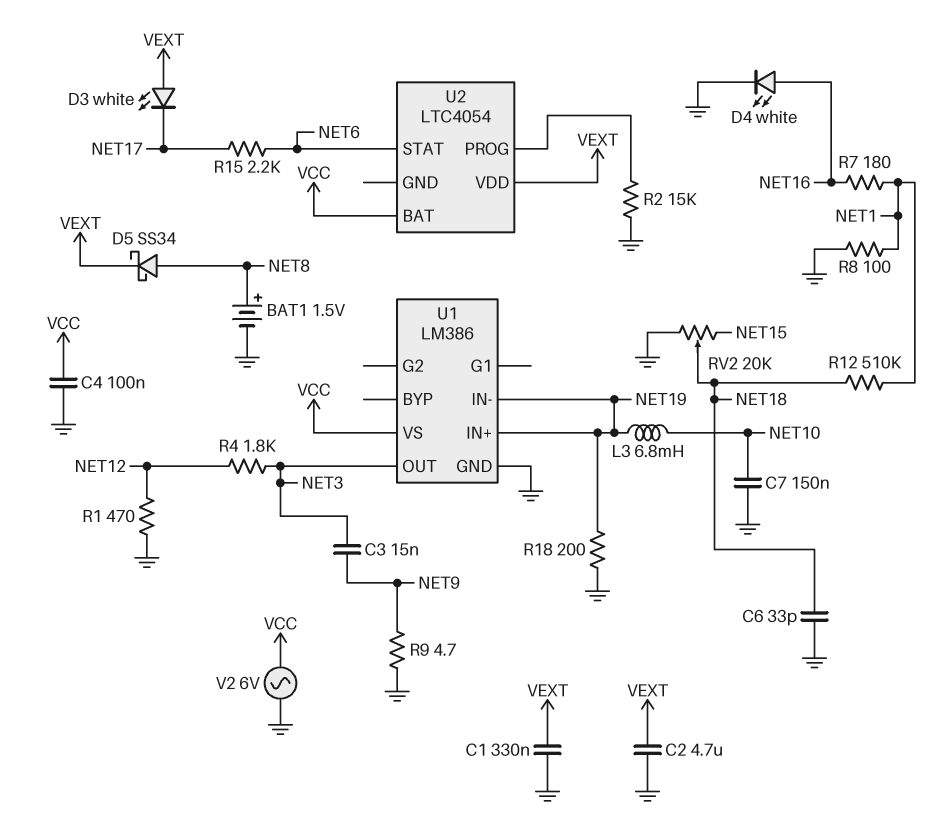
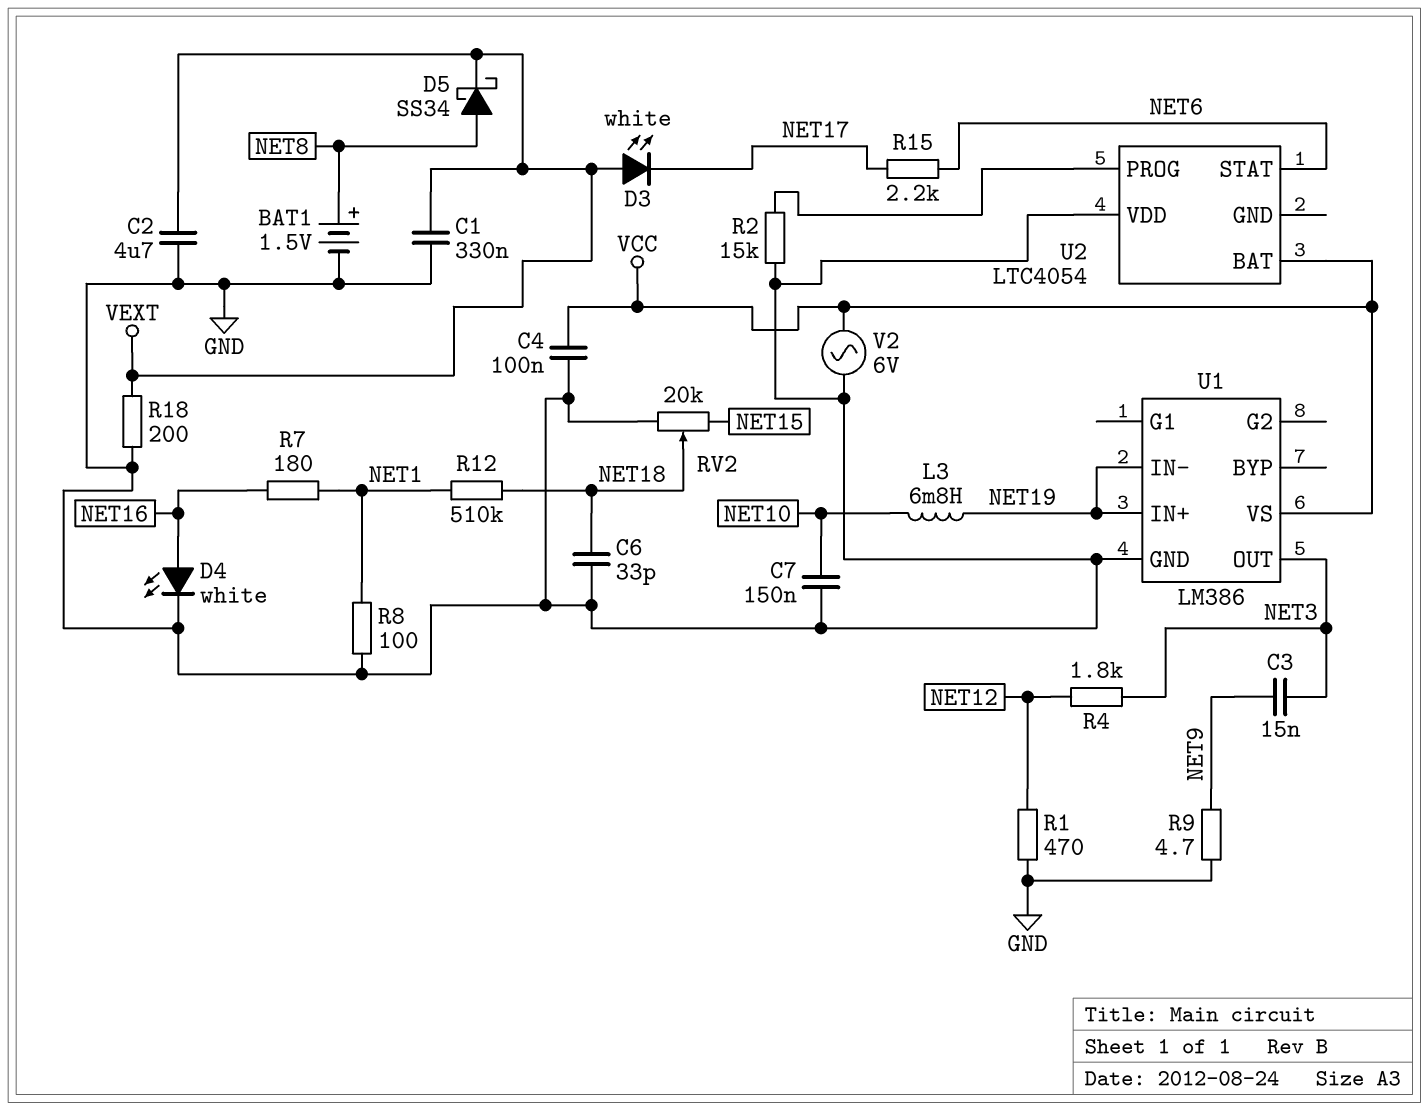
R18: 200 (GND, NET19) -> 200 (GND, VEXT)
U2 pin VDD: VEXT -> GND

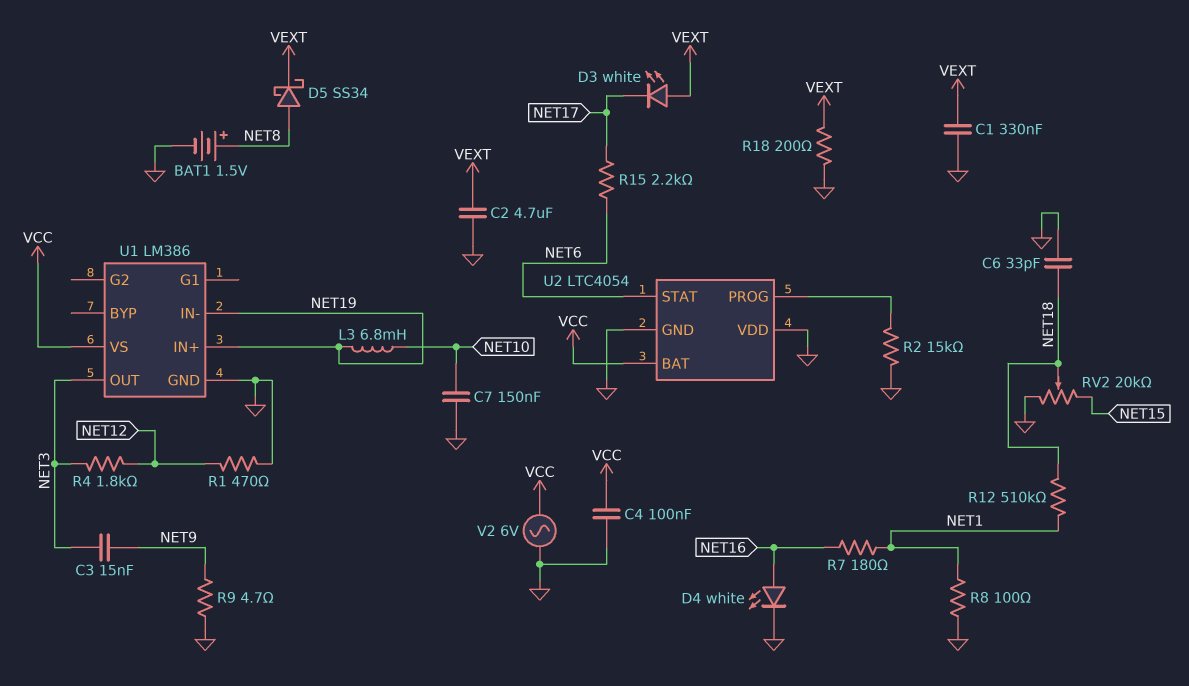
U2 pin GND: none -> GND

